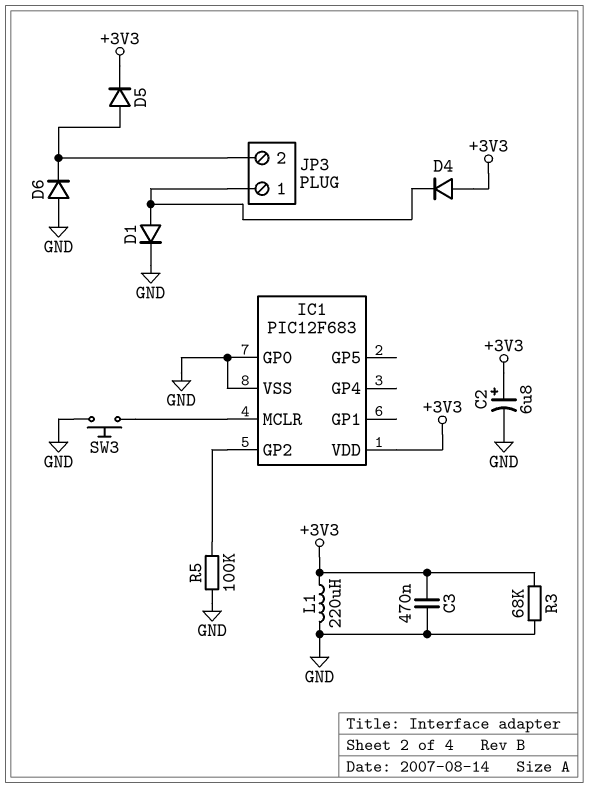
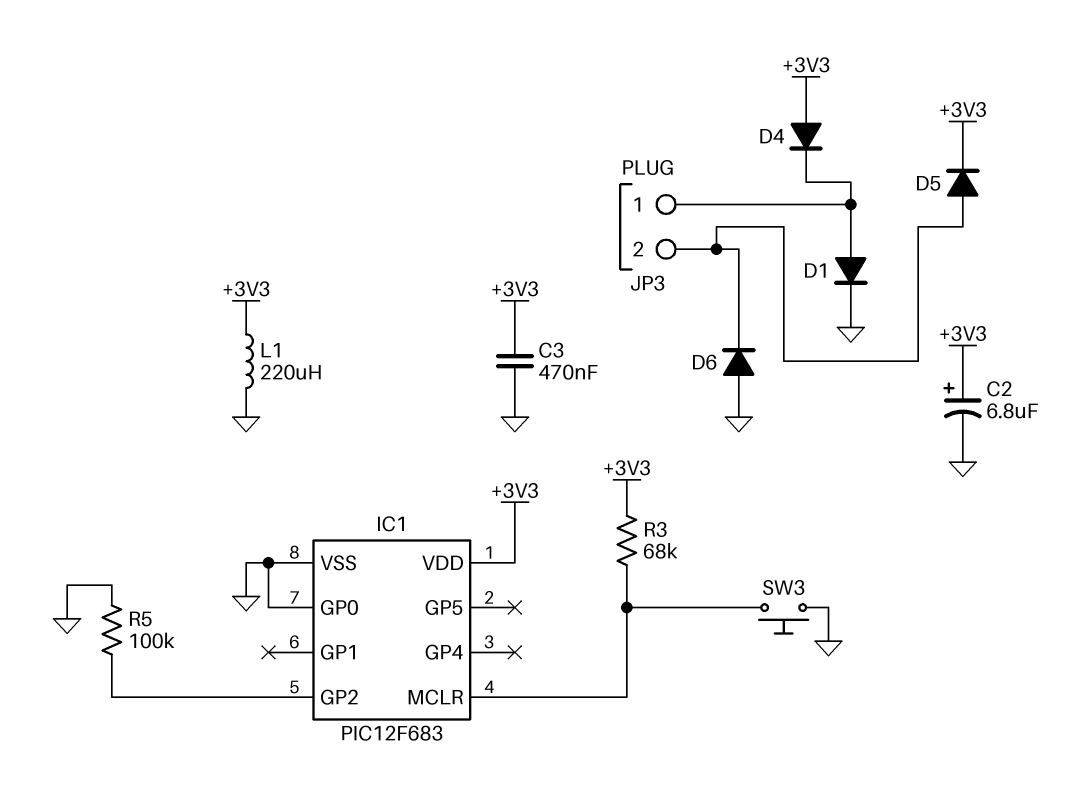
R3: 68k (+3V3, GND) -> 68k (+3V3, IC1/MCLR)

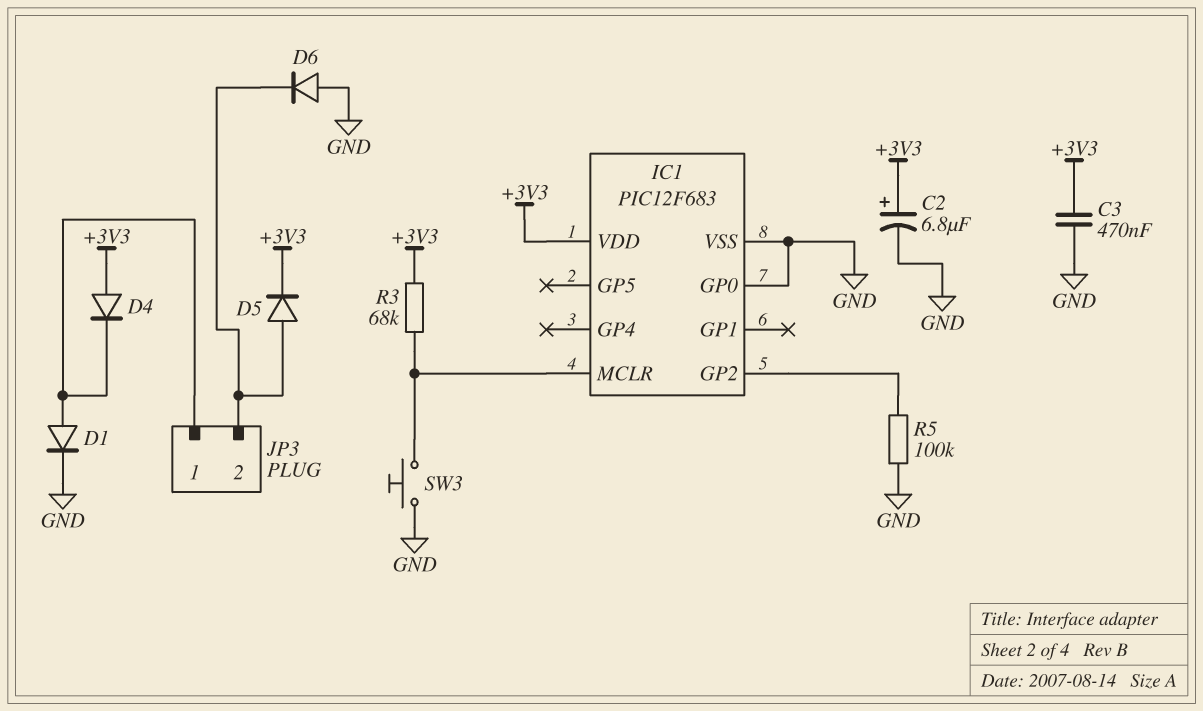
L1: 220uH (+3V3, GND) -> none

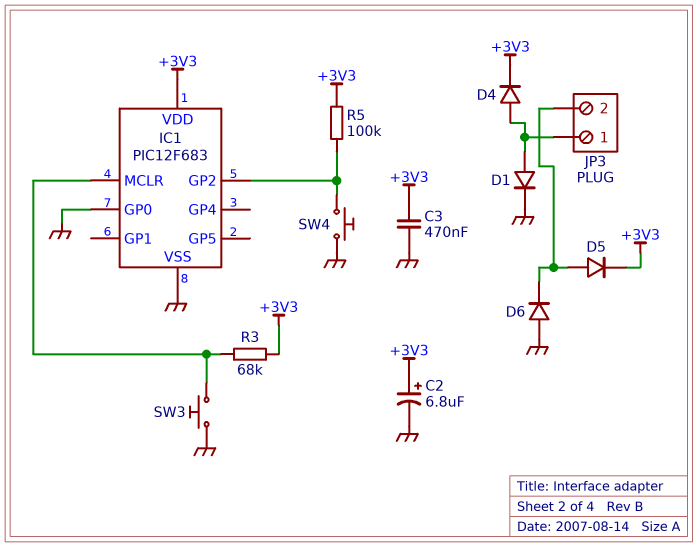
D4: diode (A +3V3, K JP3/1) -> diode (A JP3/1, K +3V3)
R5: 100k (GND, IC1/GP2) -> 100k (+3V3, IC1/GP2)
SW4: none -> button (GND, IC1/GP2)

